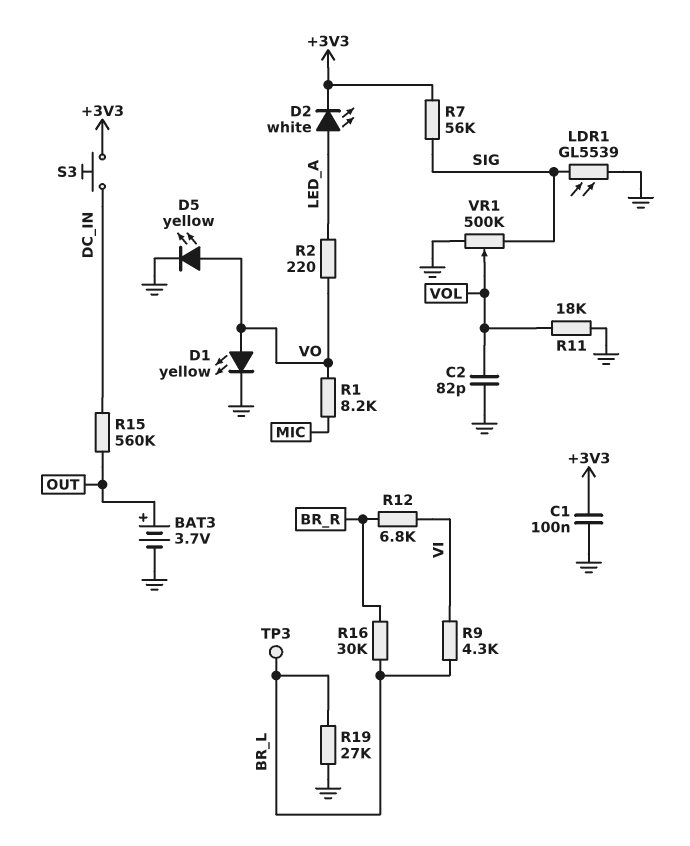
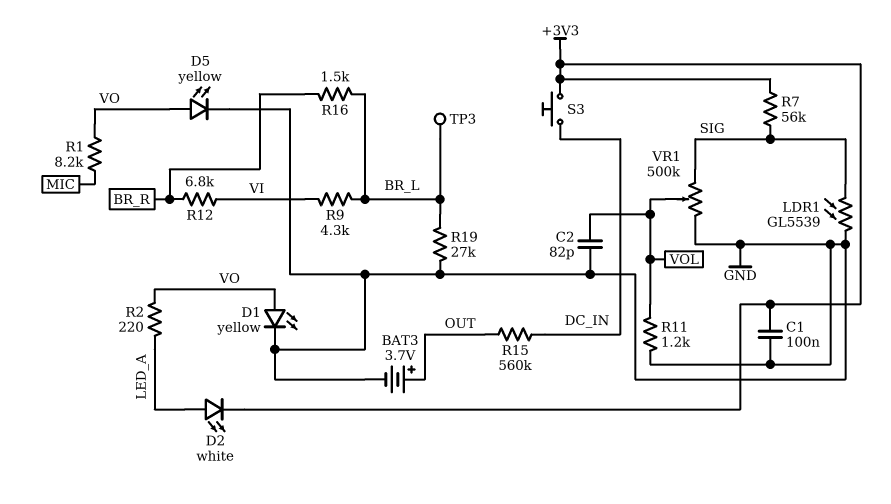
R11: 18k (GND, VOL) -> 1.2k (GND, VOL)
R16: 30k (BR_L, BR_R) -> 1.5k (BR_L, BR_R)

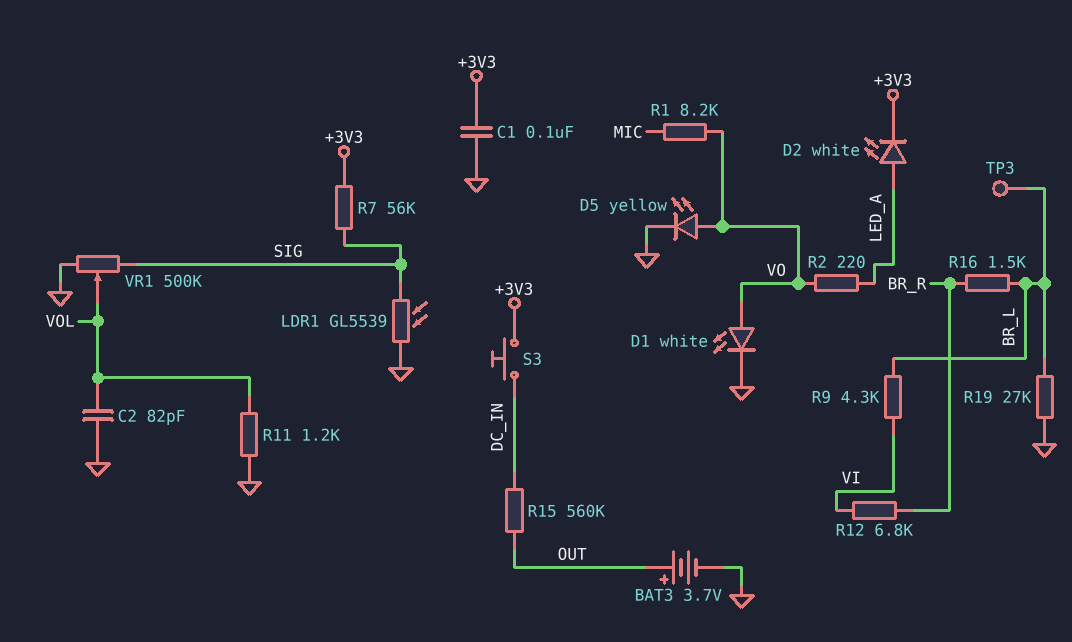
D1: LED yellow (A VO, K GND) -> LED white (A VO, K GND)

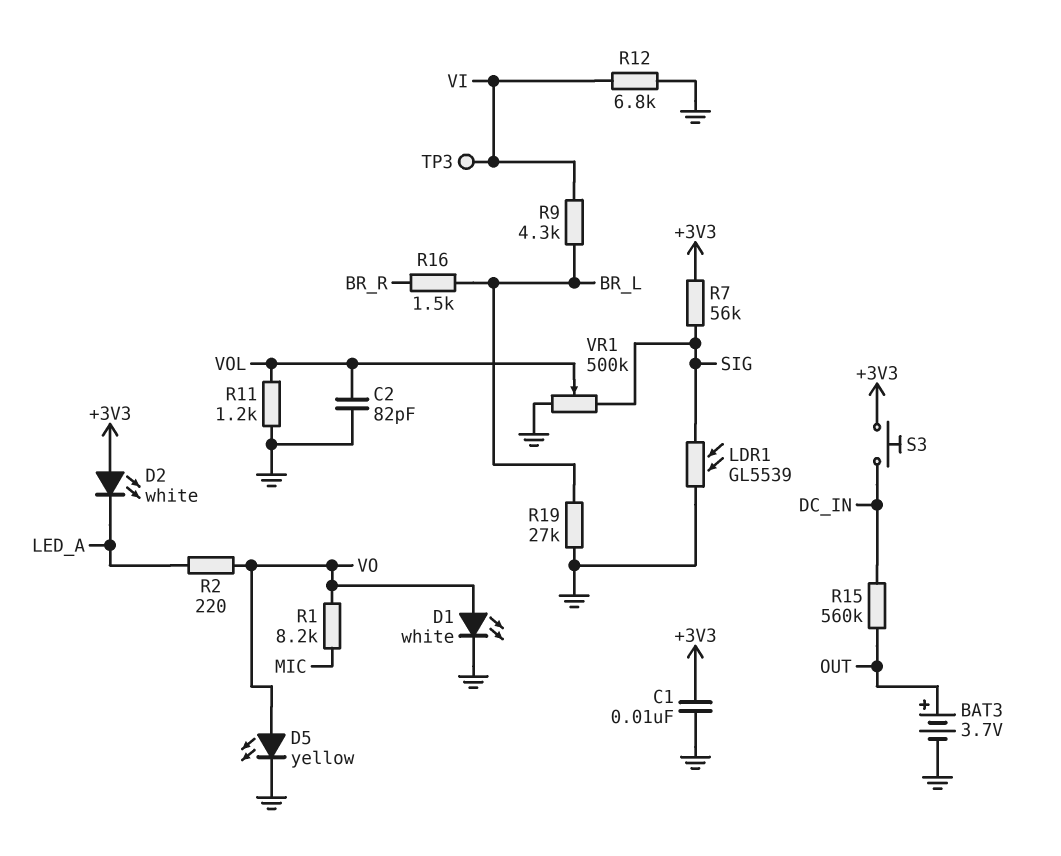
C1: 100nF (+3V3, GND) -> 10nF (+3V3, GND)
D2: LED white (A LED_A, K +3V3) -> LED white (A +3V3, K LED_A)
R12: 6.8k (BR_R, VI) -> 6.8k (GND, VI)
TP3: test point (BR_L) -> test point (VI)

